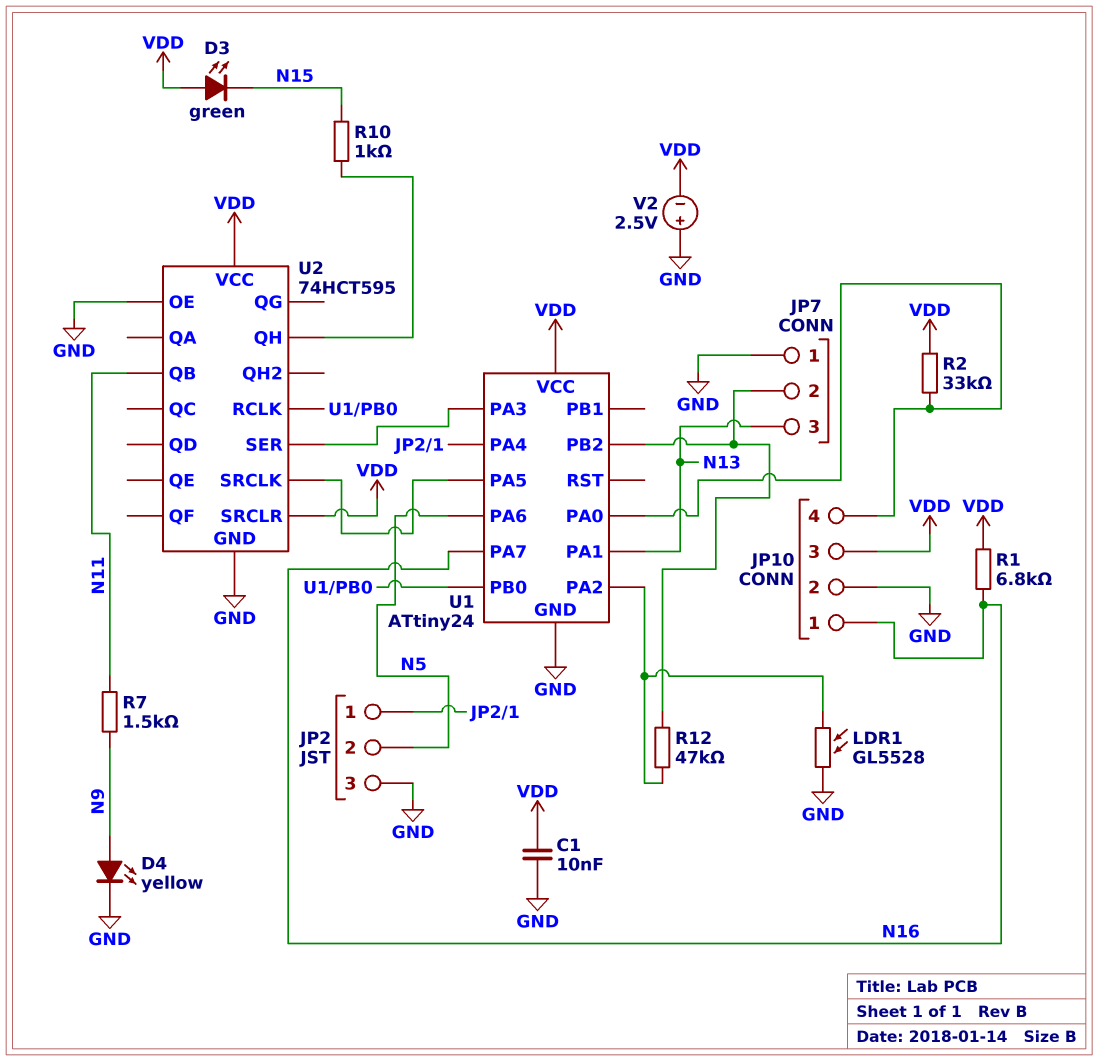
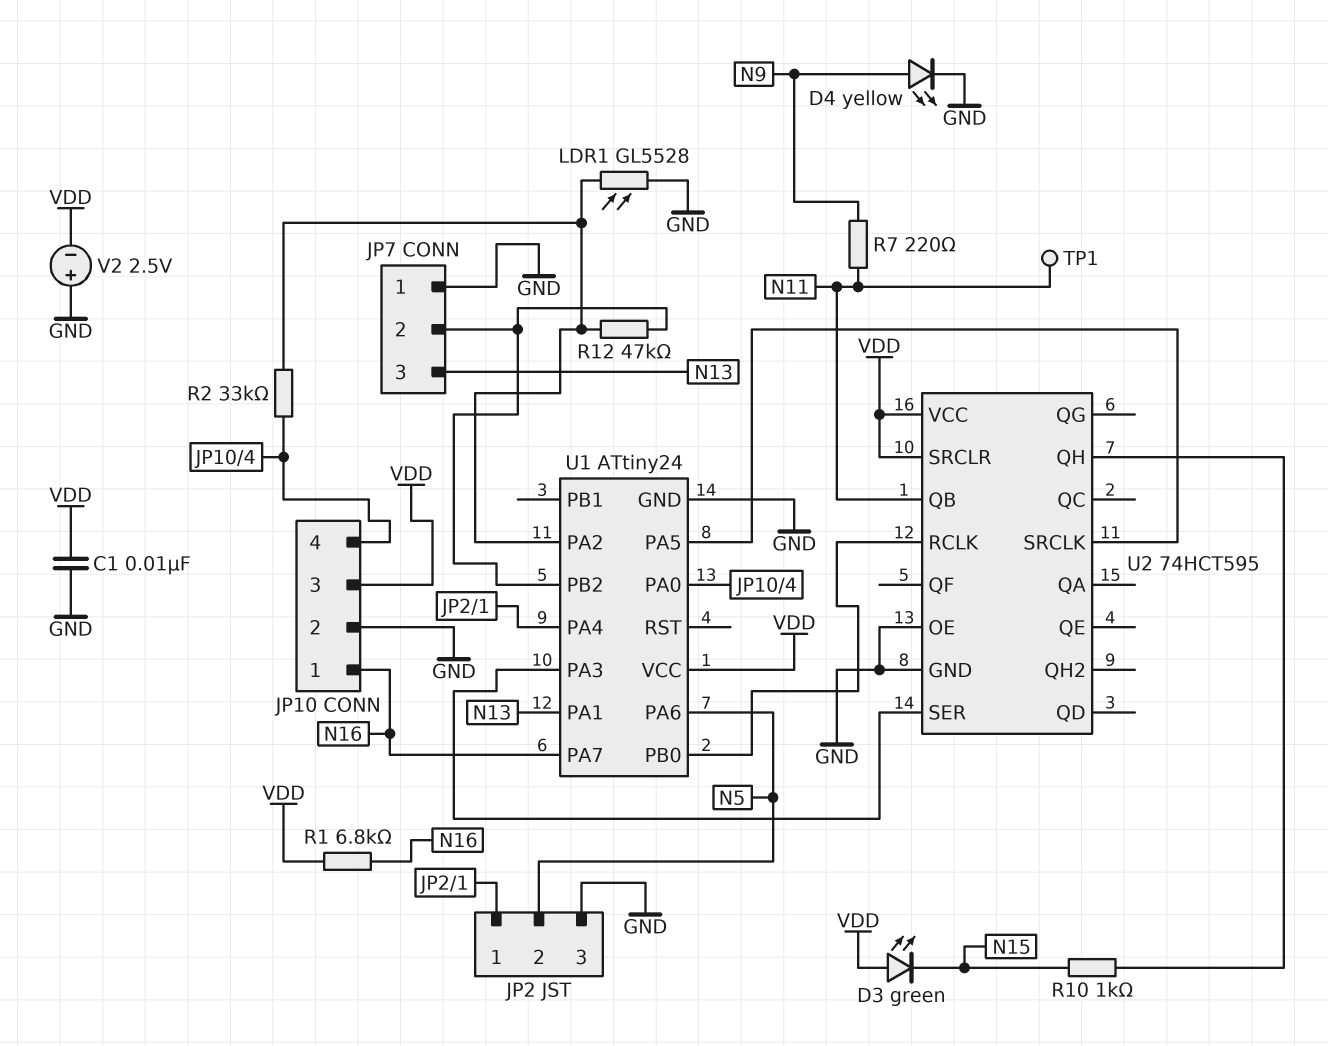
R2: 33k (JP10/4, VDD) -> 33k (JP10/4, U1/PA2)
R7: 1.5k (N9, N11) -> 220 (N9, N11)
TP1: none -> test point (N11)

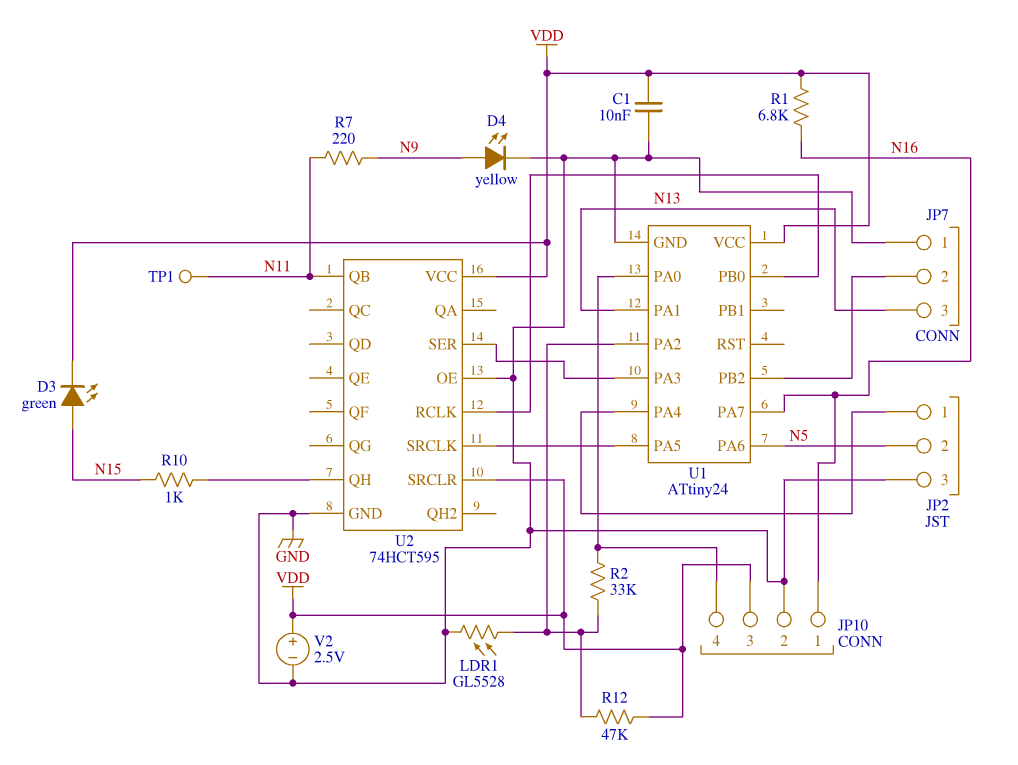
D3: LED green (A VDD, K N15) -> LED green (A N15, K VDD)
R12: 47k (JP7/2, U1/PA2) -> 47k (U1/PA2, VDD)
V2: 2.5V (plus GND, minus VDD) -> 2.5V (plus VDD, minus GND)

